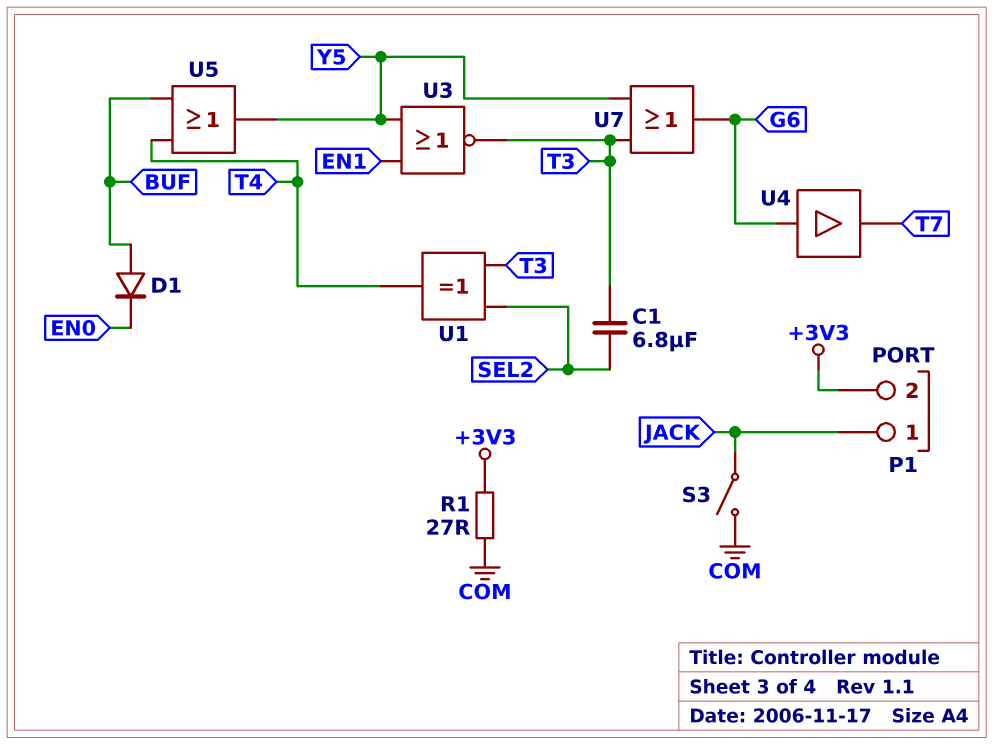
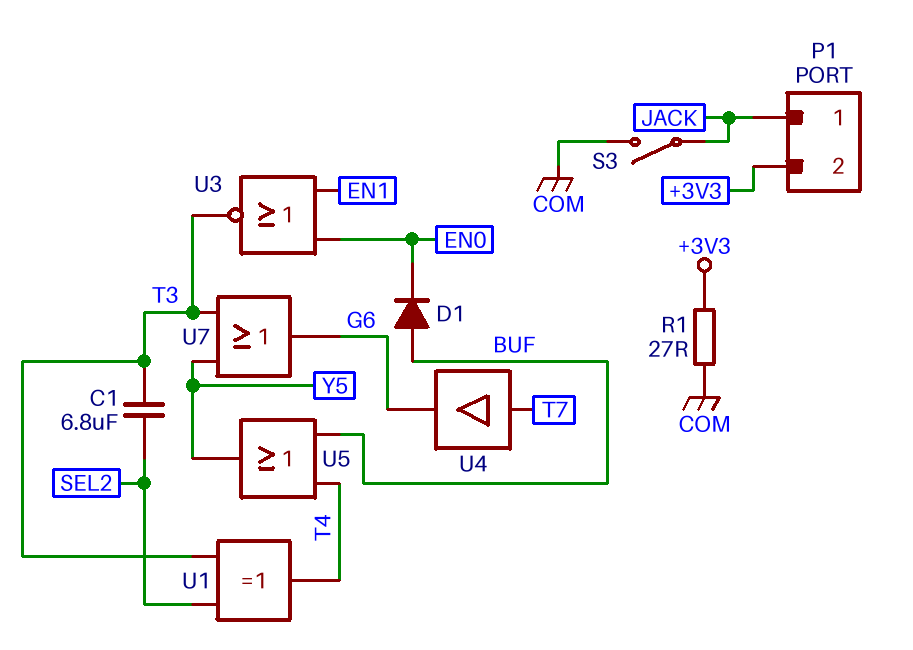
U3: NOR (in EN1, in Y5, out T3) -> NOR (in EN0, in EN1, out T3)
U4: buffer (in G6, out T7) -> buffer (in T7, out G6)

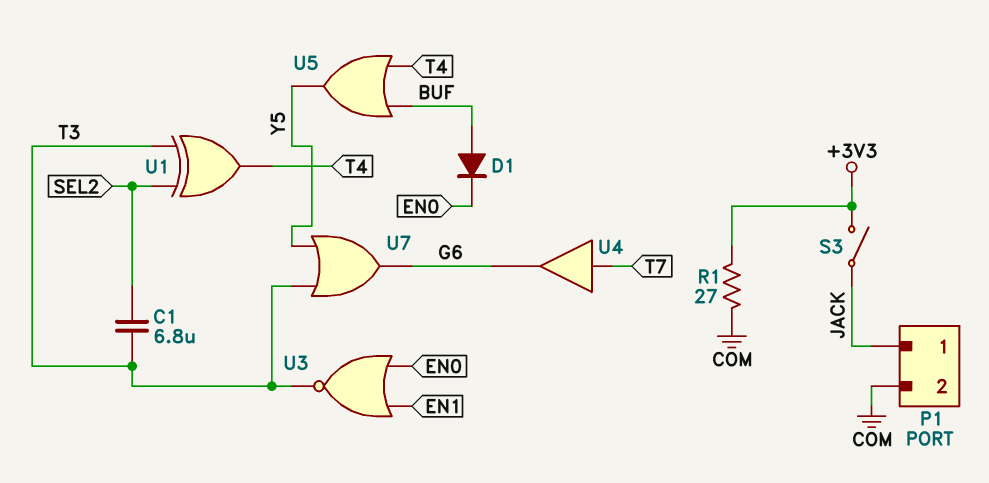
P1 pin 2: +3V3 -> COM
S3: switch (COM, JACK) -> switch (+3V3, JACK)

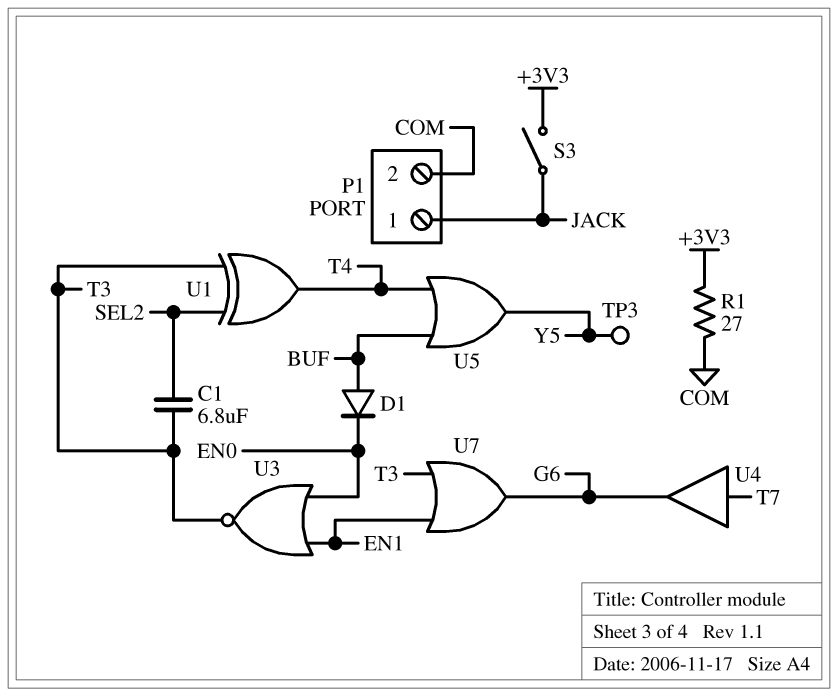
TP3: none -> test point (Y5)
U7: OR (in T3, in Y5, out G6) -> OR (in EN1, in T3, out G6)

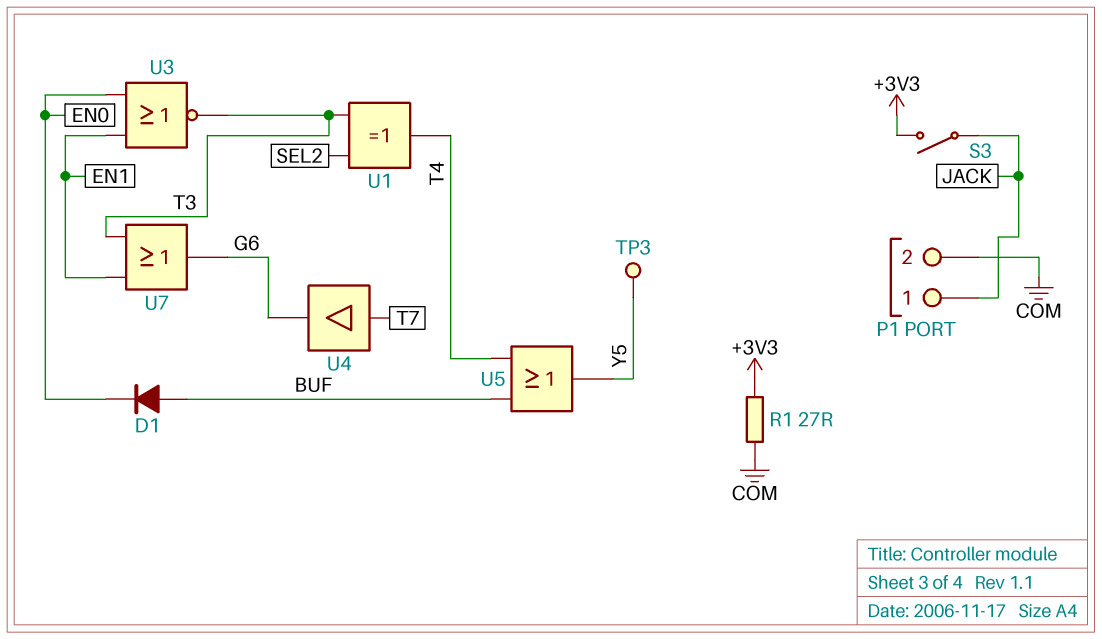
C1: 6.8uF (SEL2, T3) -> none

